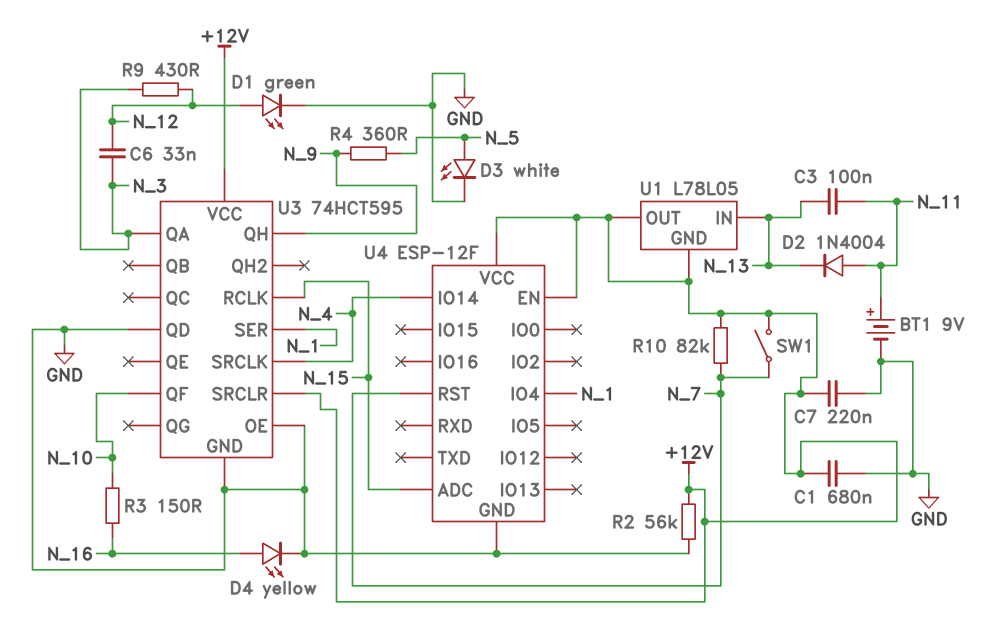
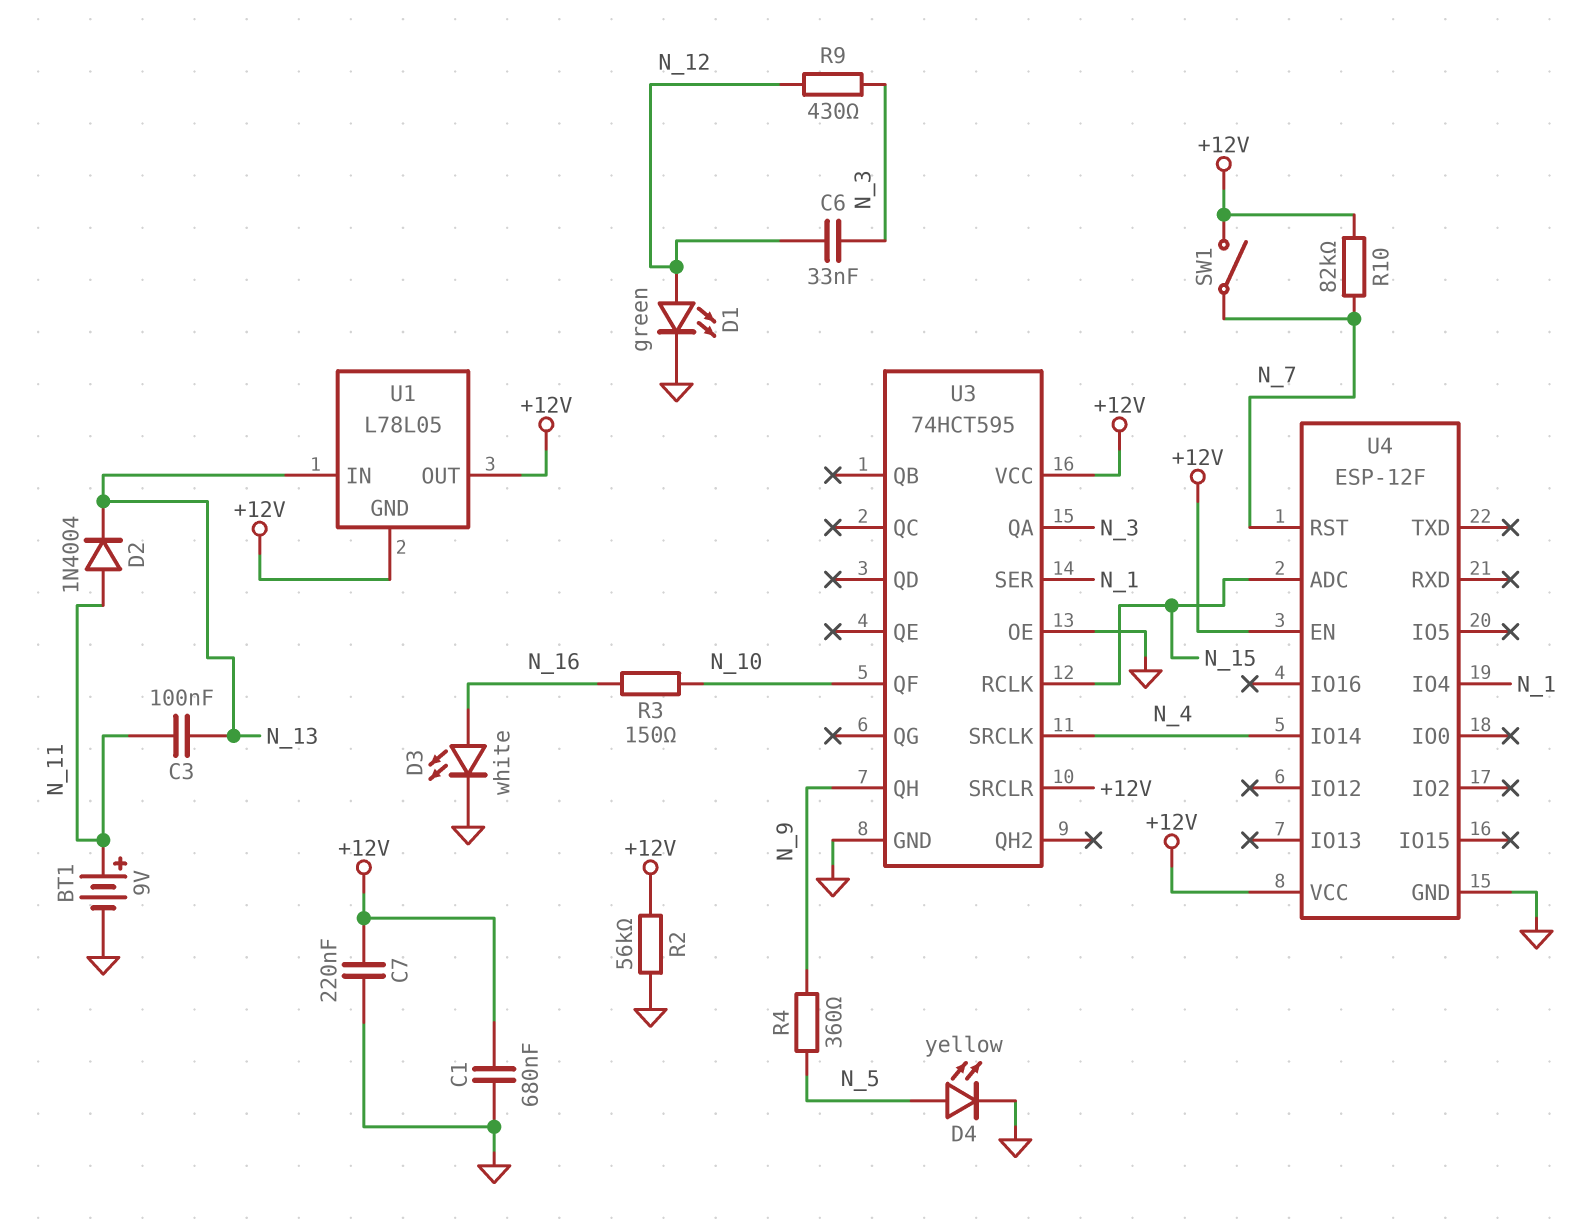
D3: LED white (A N_5, K GND) -> LED white (A N_16, K GND)
D4: LED yellow (A N_16, K GND) -> LED yellow (A N_5, K GND)
U3 pin QD: GND -> none

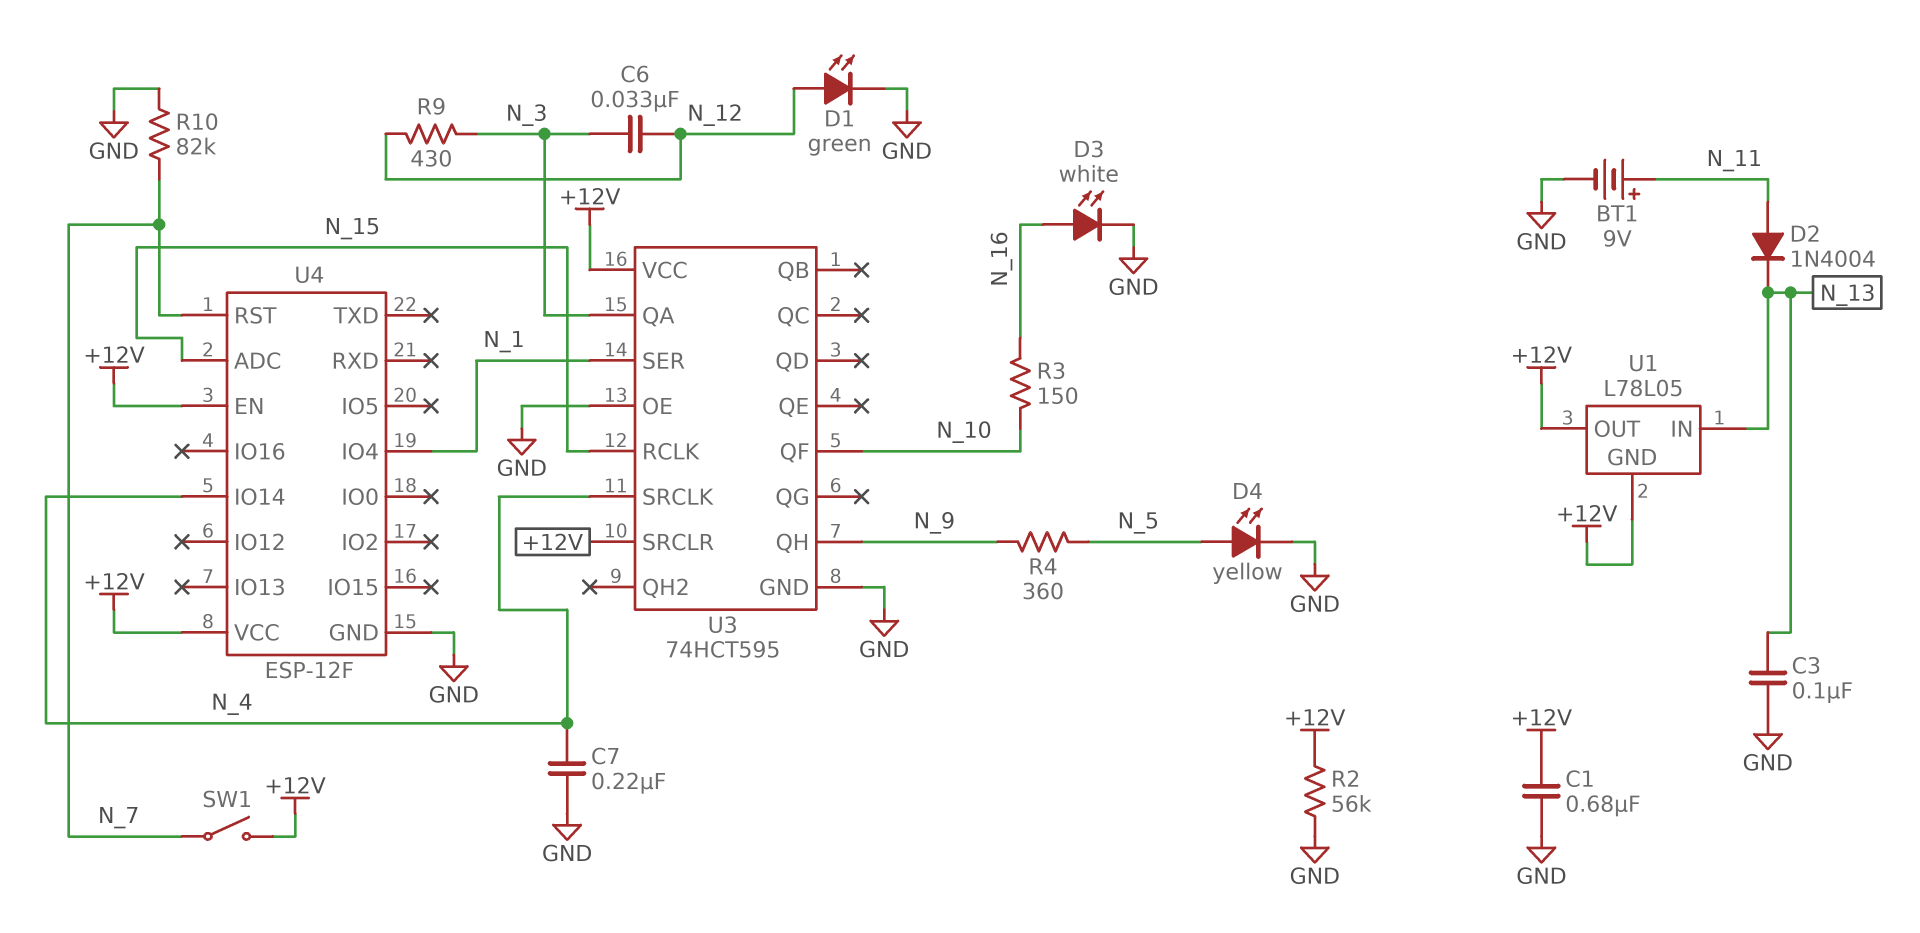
C3: 100nF (N_11, N_13) -> 100nF (GND, N_13)
C7: 220nF (+12V, GND) -> 220nF (GND, N_4)
R10: 82k (+12V, N_7) -> 82k (GND, N_7)

